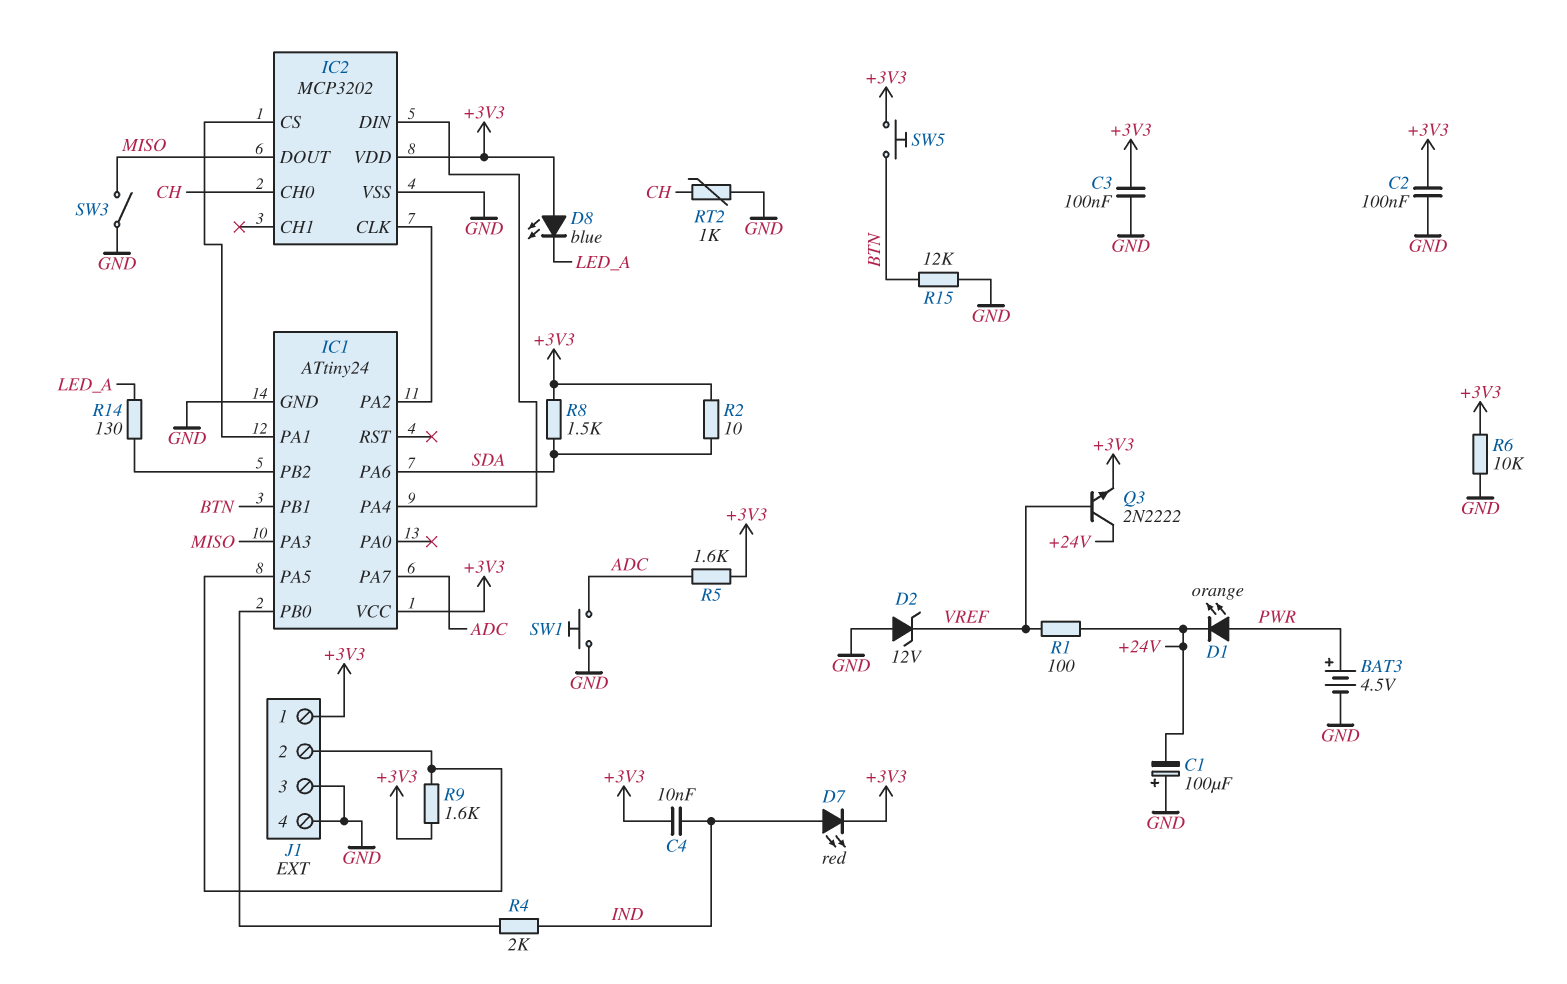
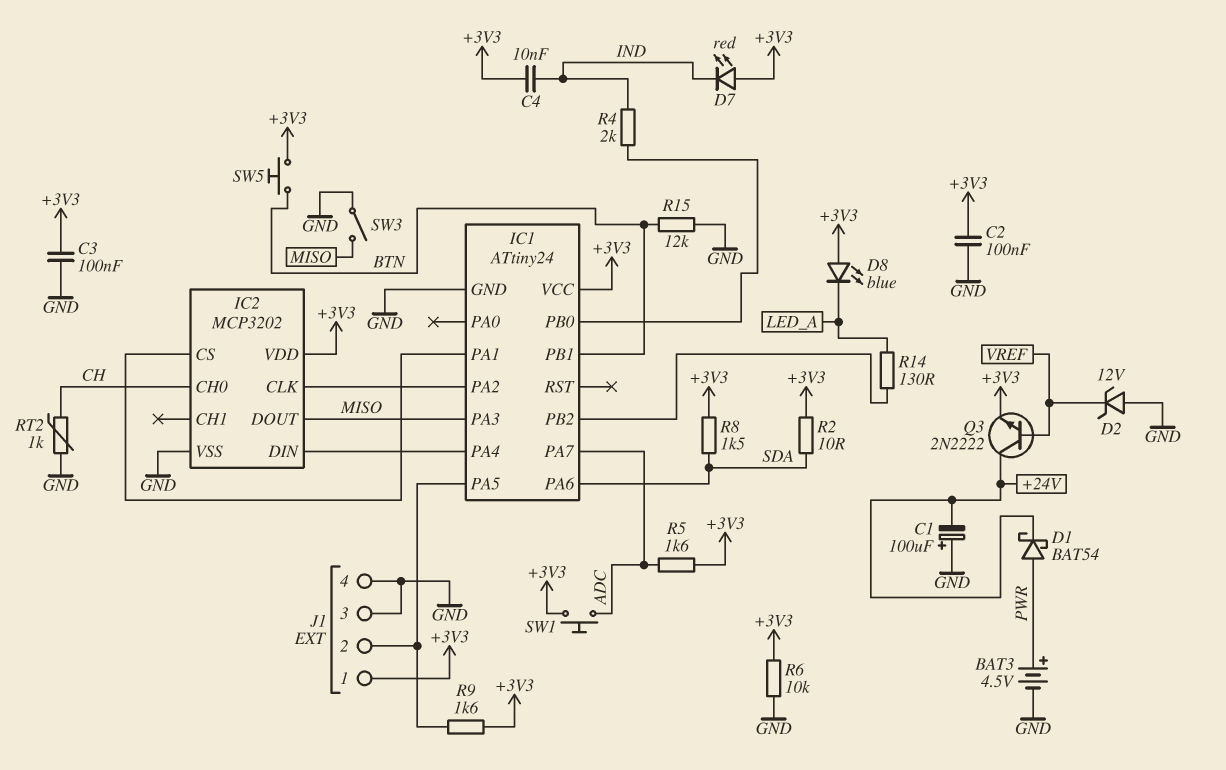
D1: LED orange (A PWR, K +24V) -> schottky BAT54 (A PWR, K +24V)
D7: LED red (A IND, K +3V3) -> LED red (A +3V3, K IND)
R1: 100 (+24V, VREF) -> none
SW1: button (ADC, GND) -> button (+3V3, ADC)

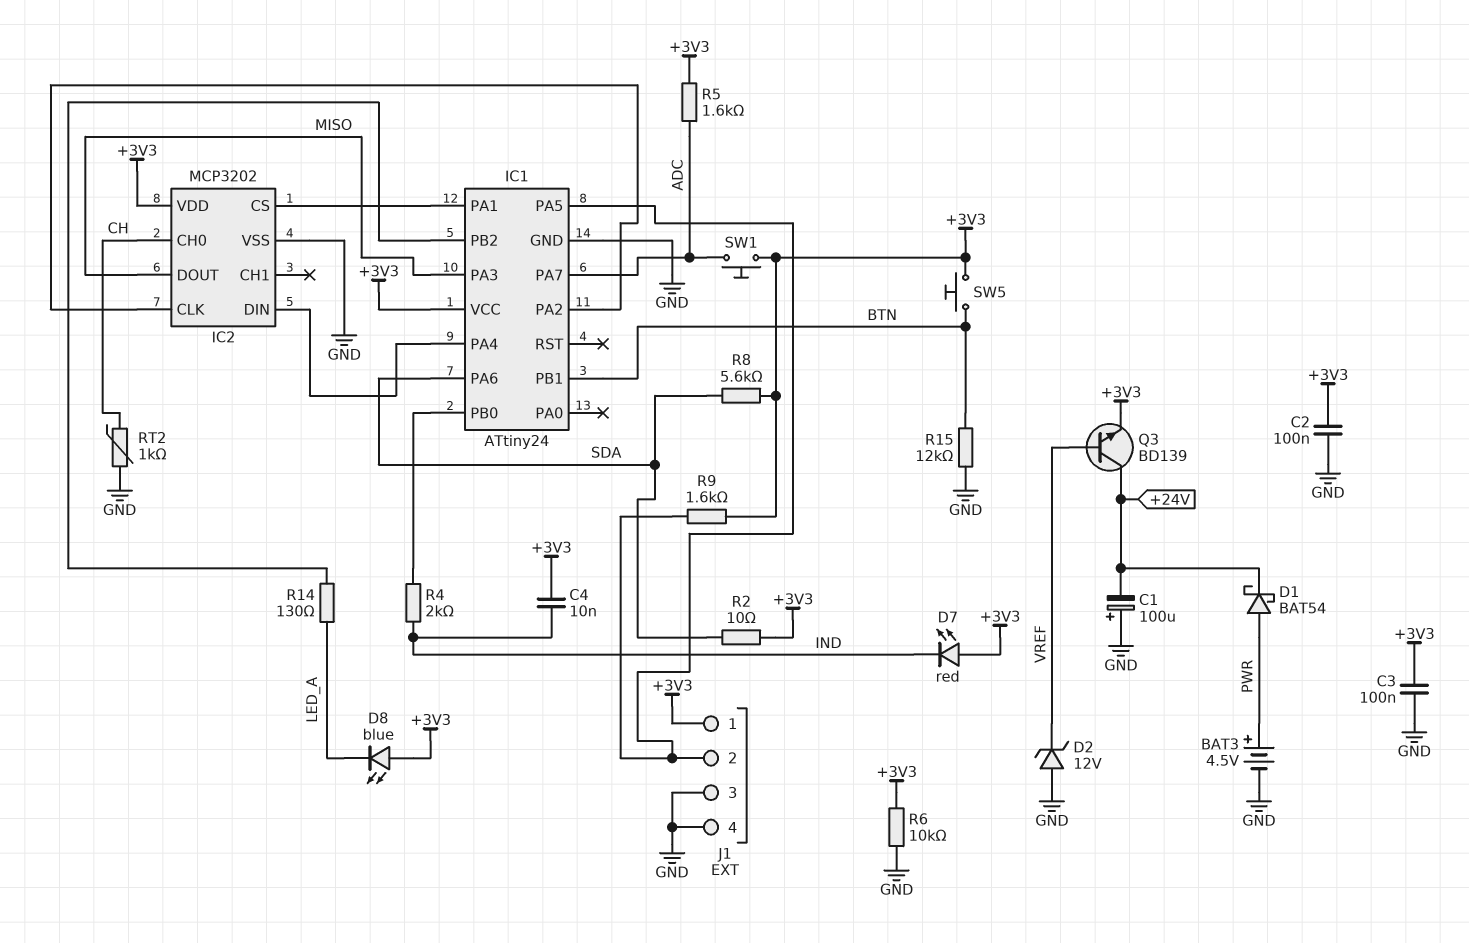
Q3: NPN 2N2222 (B VREF, C +24V, E +3V3) -> NPN BD139 (B VREF, C +24V, E +3V3)
R8: 1.5k (+3V3, SDA) -> 5.6k (+3V3, SDA)
SW3: switch (GND, MISO) -> none

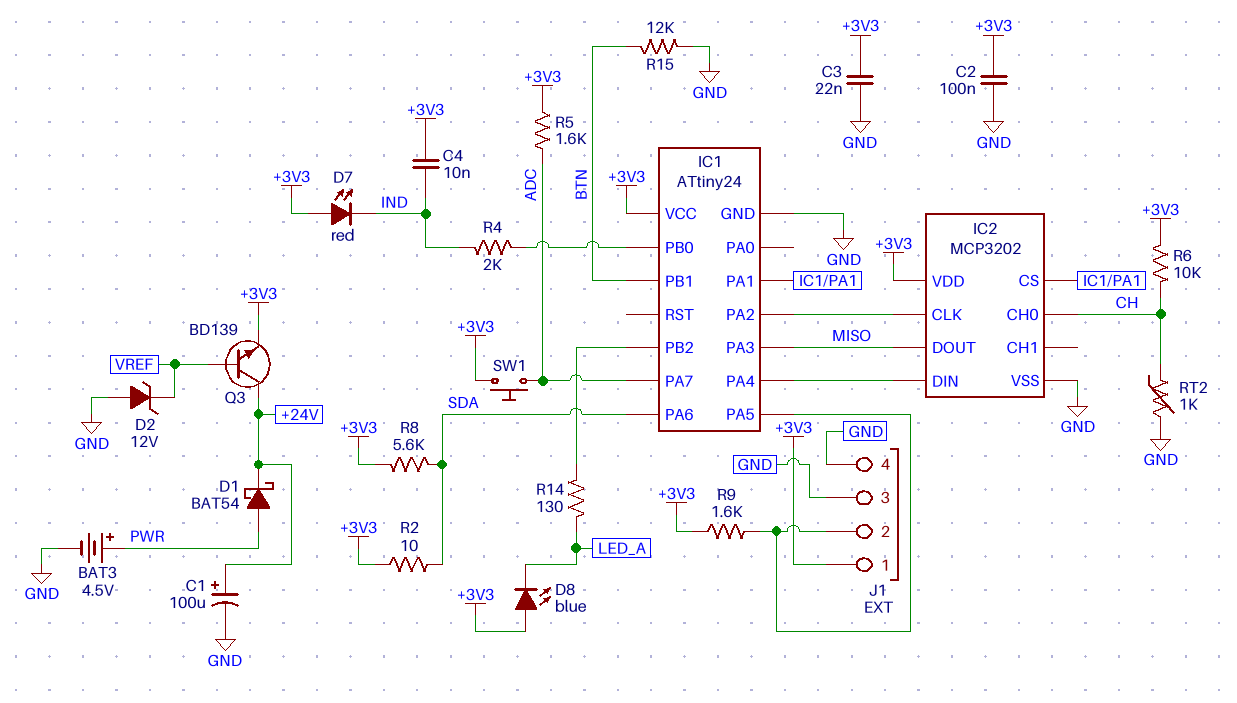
C1: 100uF (plus GND, minus +24V) -> 100uF (plus +24V, minus GND)
C3: 100nF (+3V3, GND) -> 22nF (+3V3, GND)
R6: 10k (+3V3, GND) -> 10k (+3V3, CH)
SW5: button (+3V3, BTN) -> none

